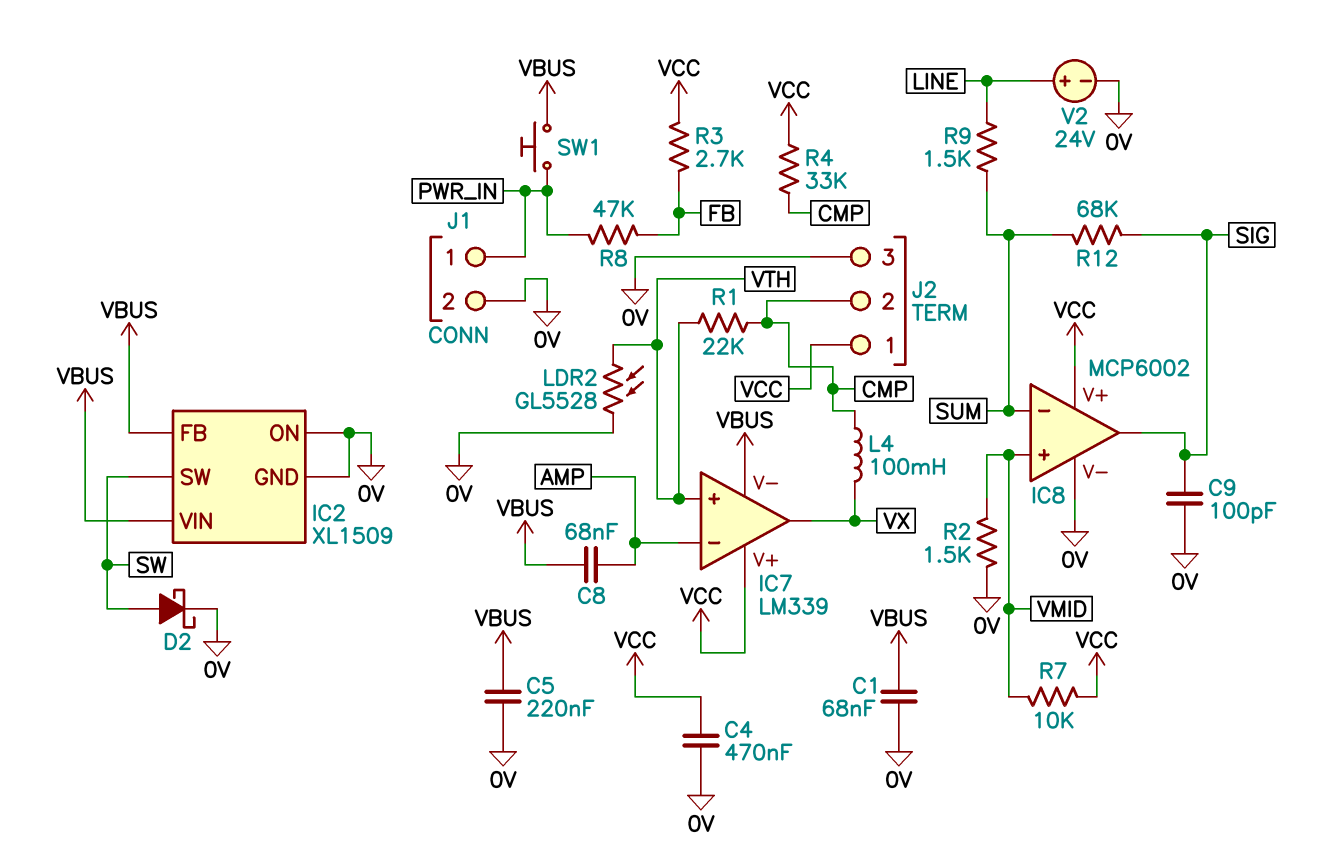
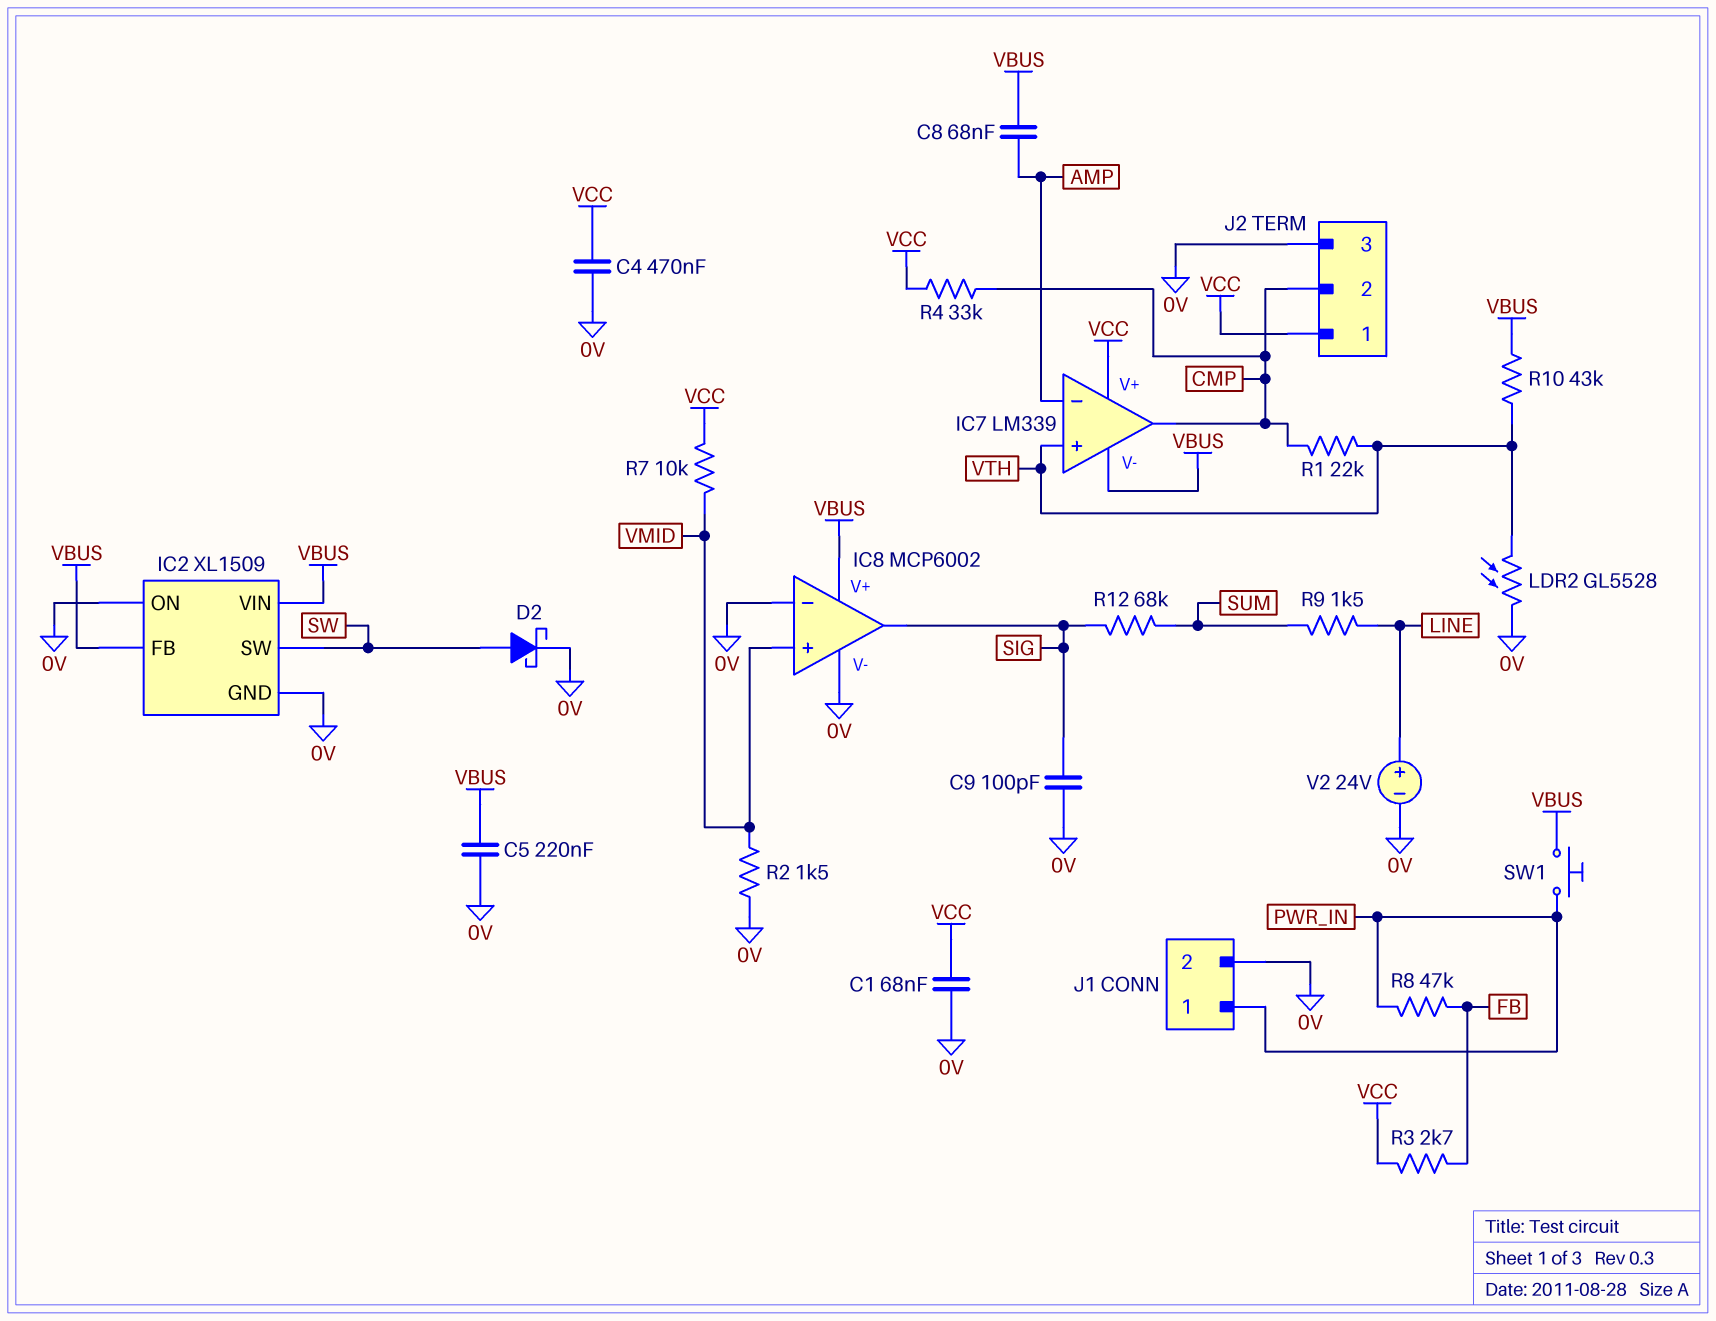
C1: 68nF (0V, VBUS) -> 68nF (0V, VCC)
IC7 pin out: VX -> CMP
IC8 pin V+: VCC -> VBUS
IC8 pin in-: SUM -> 0V
L4: 100mH (CMP, VX) -> none
R10: none -> 43k (VBUS, VTH)

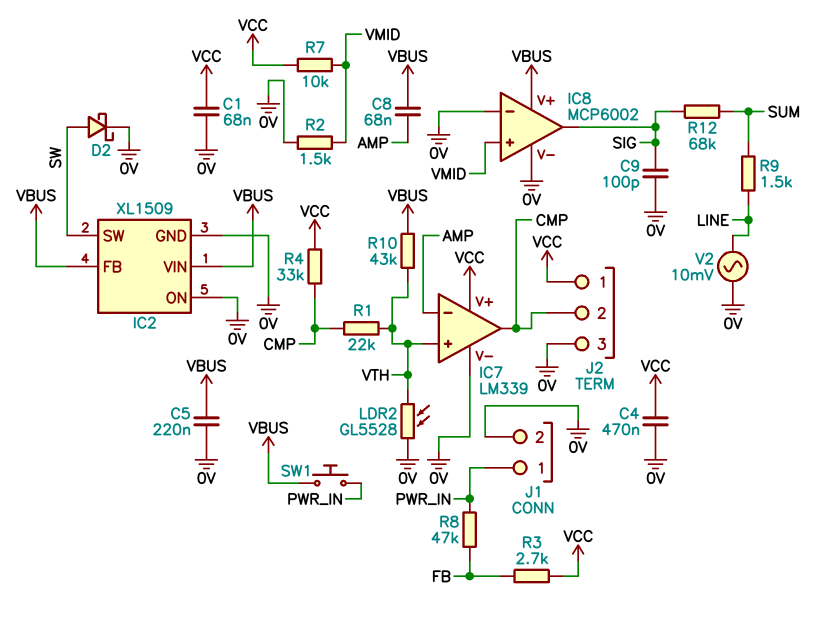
IC7 pin V-: VBUS -> 0V
V2: 24V (plus LINE, minus 0V) -> AC 10mV (0V, LINE)

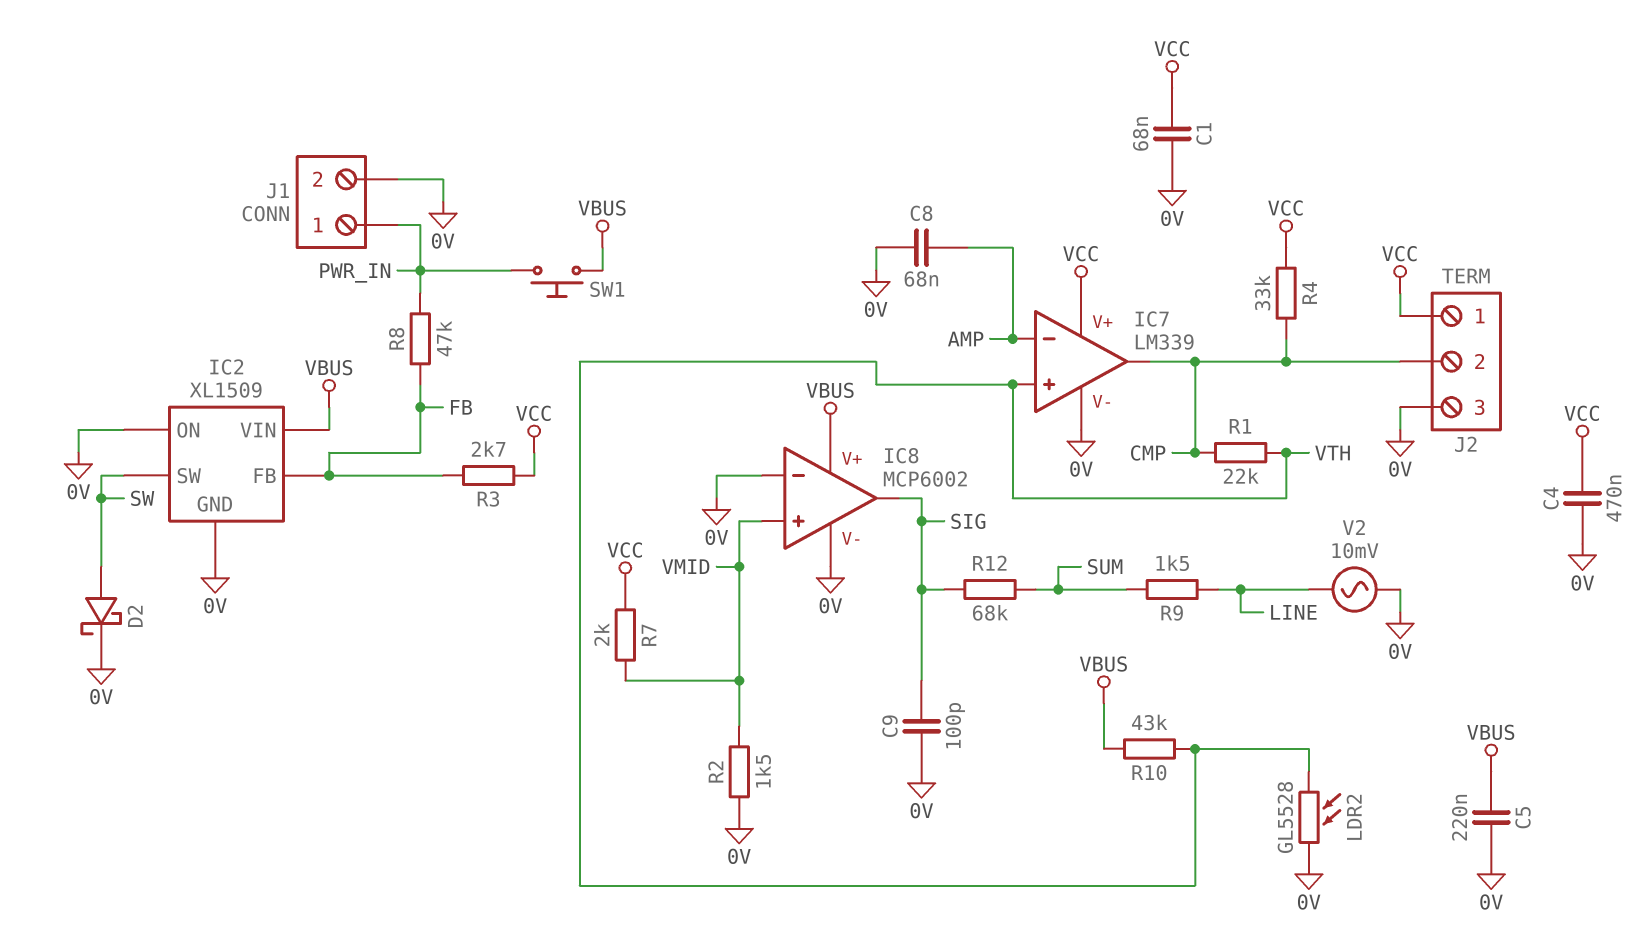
C8: 68nF (AMP, VBUS) -> 68nF (0V, AMP)
IC2 pin FB: VBUS -> FB
R7: 10k (VCC, VMID) -> 2k (VCC, VMID)

